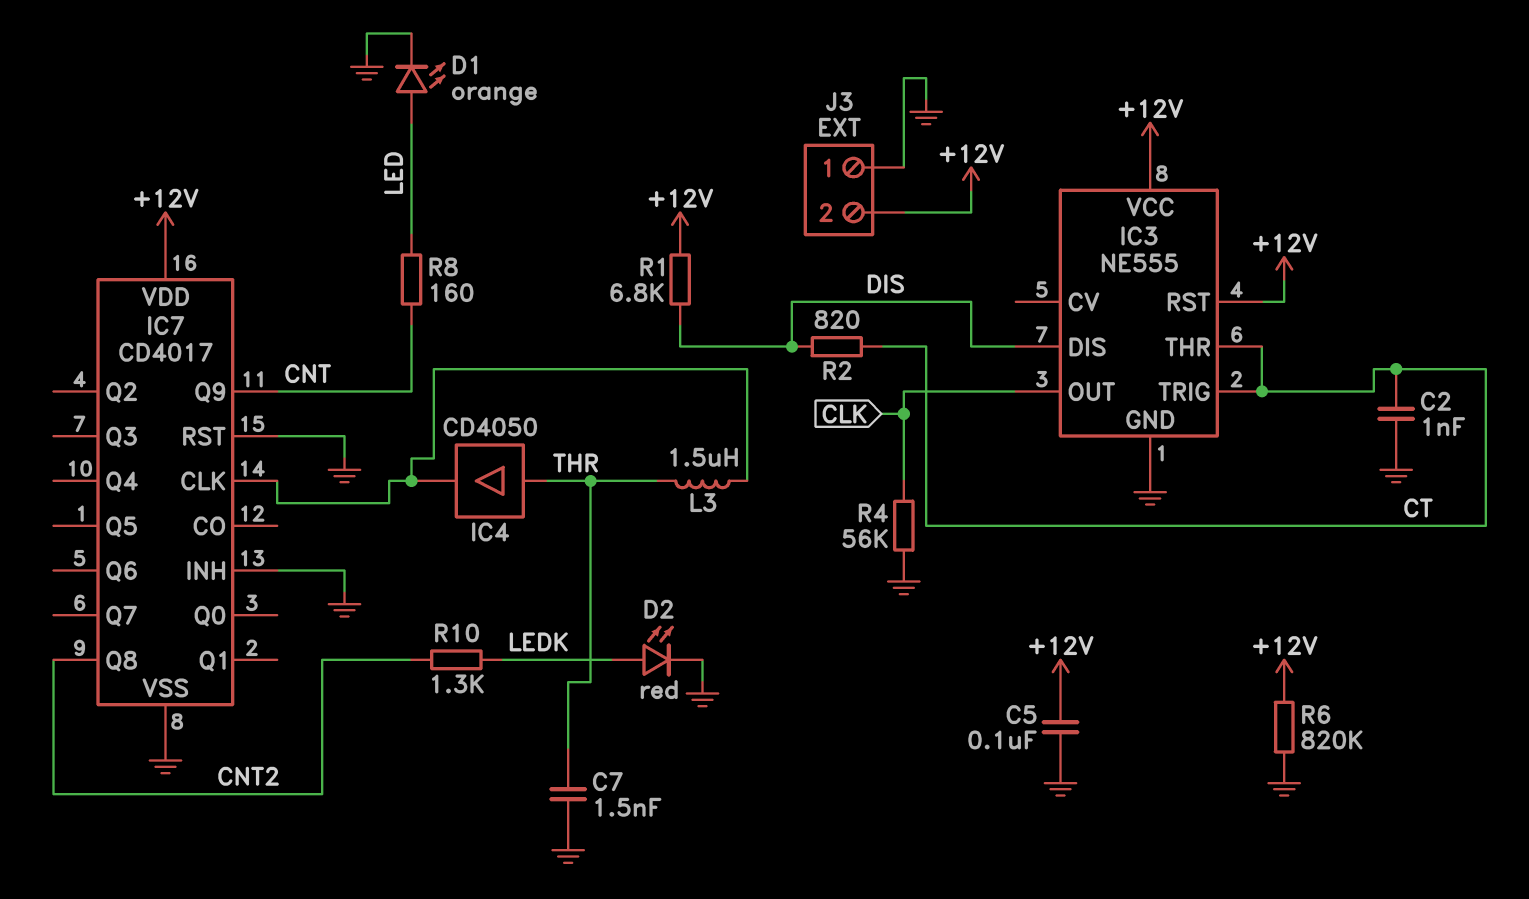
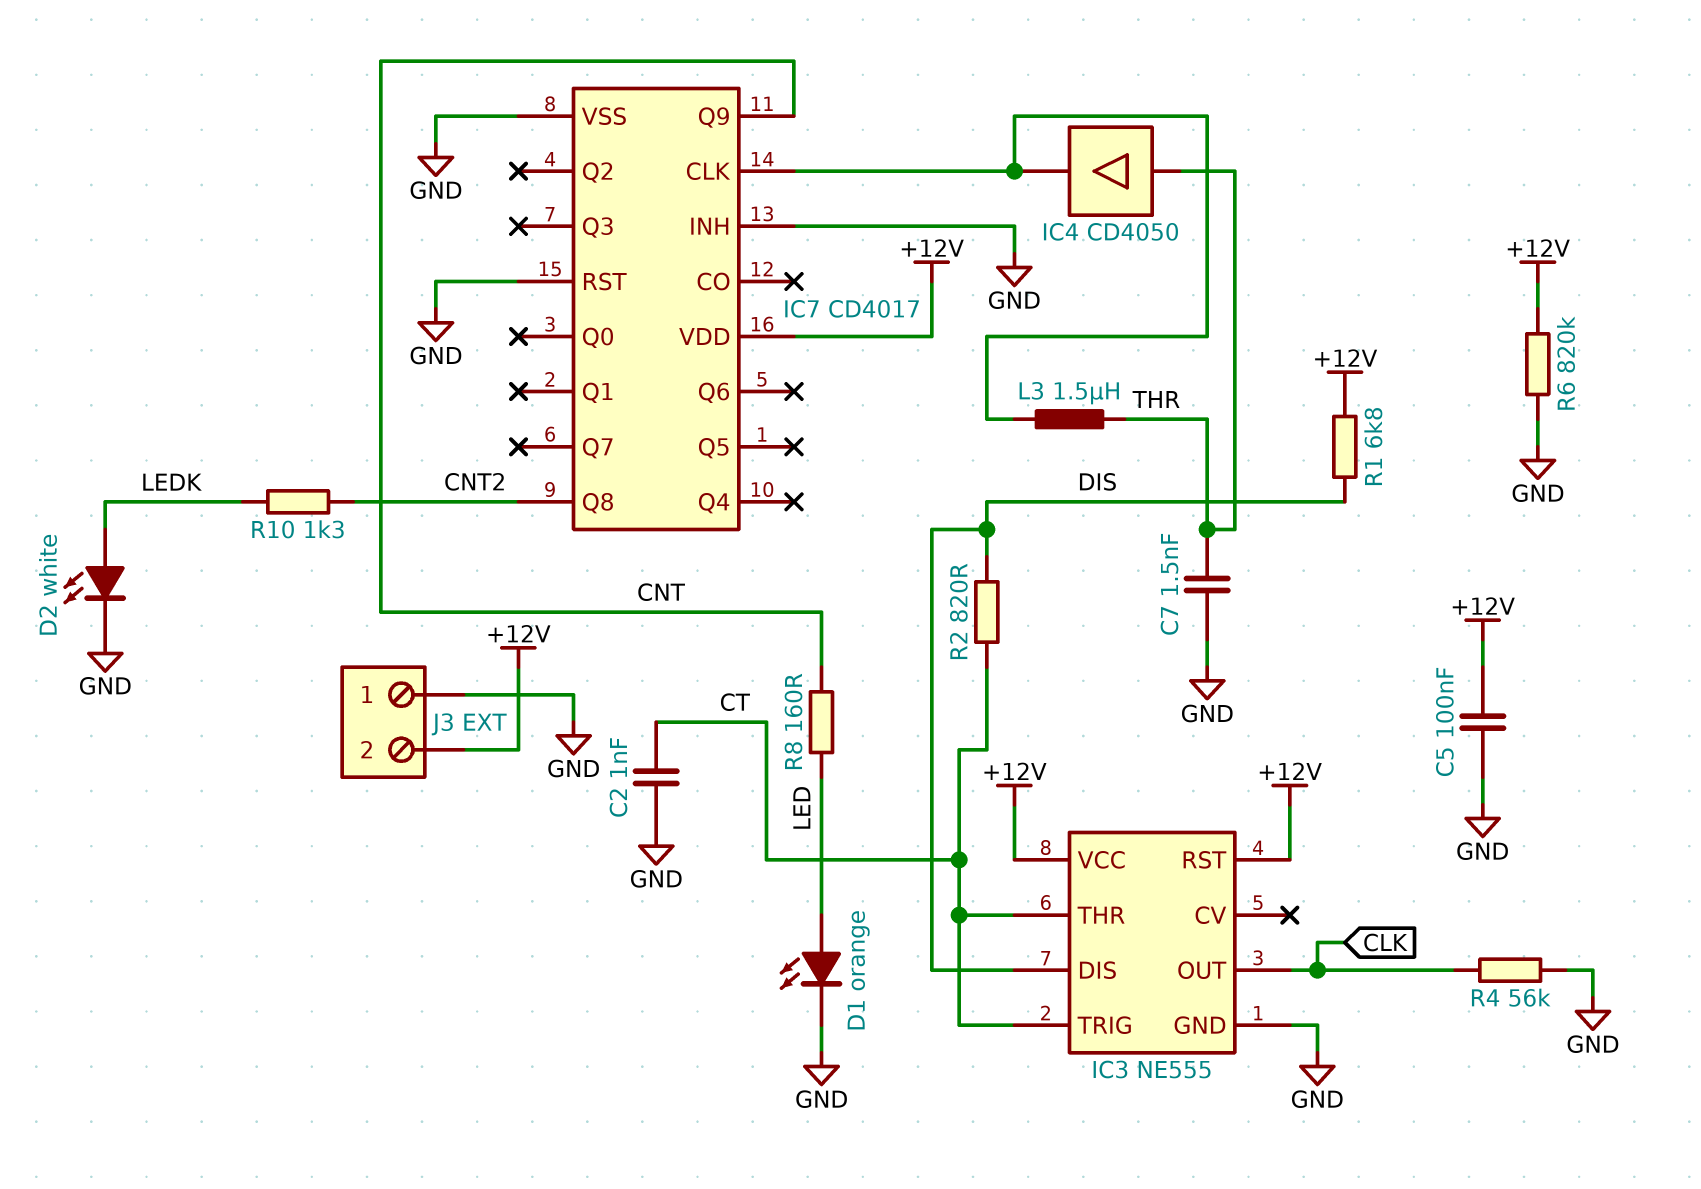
D2: LED red (A LEDK, K GND) -> LED white (A LEDK, K GND)

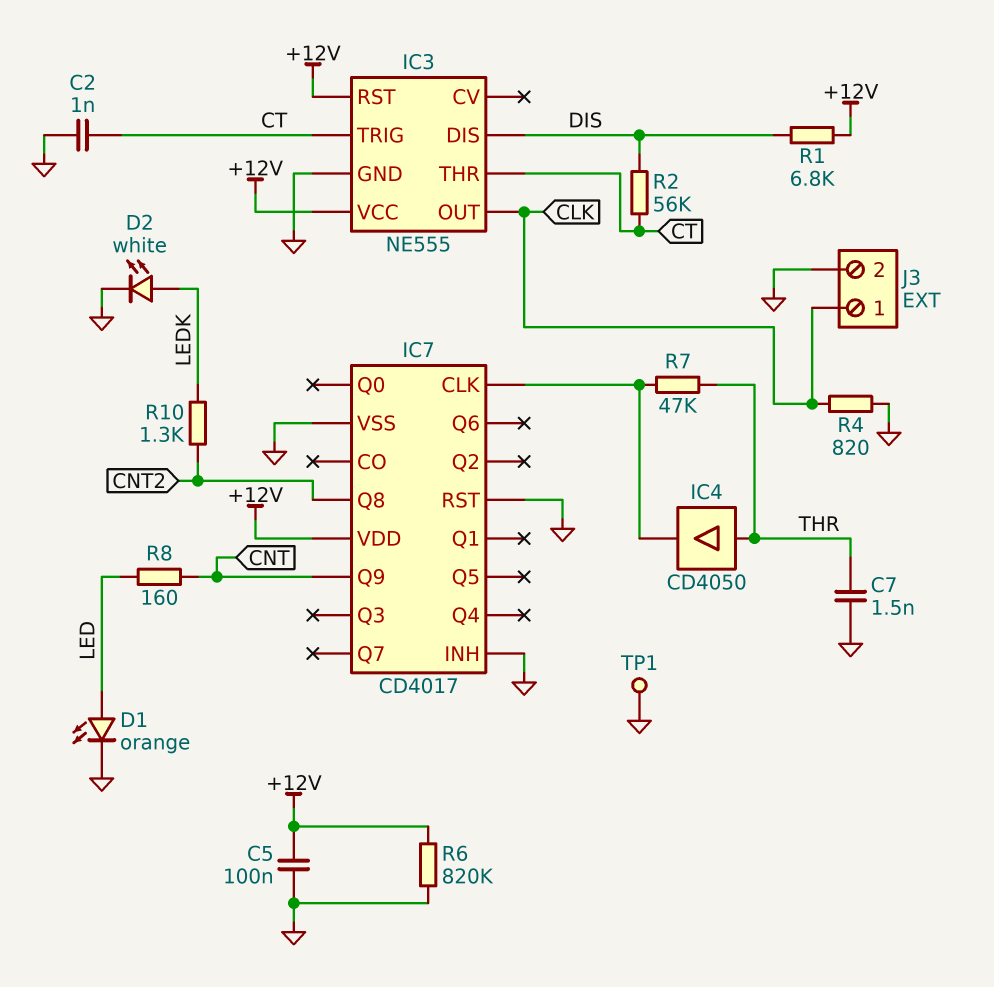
J3 pin 1: GND -> CLK
J3 pin 2: +12V -> GND
L3: 1.5uH (IC7/CLK, THR) -> none
R2: 820 (CT, DIS) -> 56k (CT, DIS)
R4: 56k (CLK, GND) -> 820 (CLK, GND)
R7: none -> 47k (IC7/CLK, THR)
TP1: none -> test point (GND)

